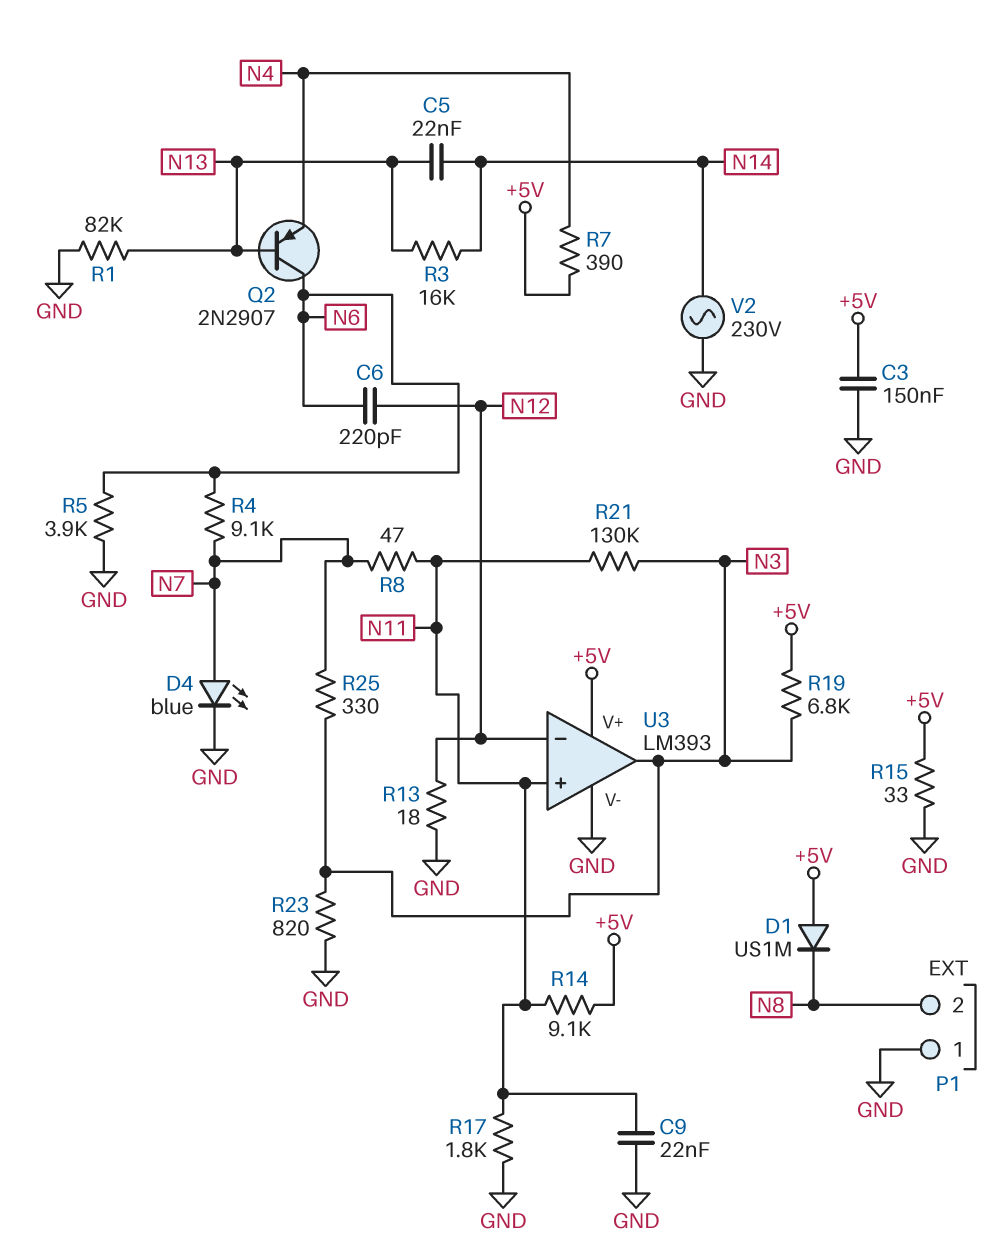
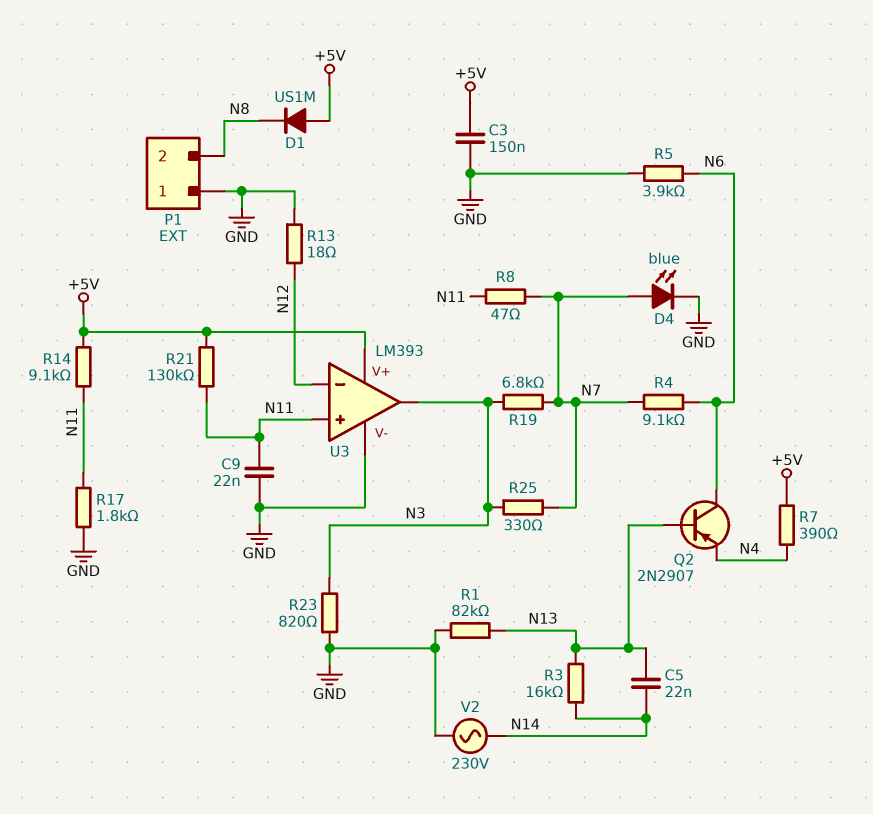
C6: 220pF (N6, N12) -> none
R15: 33 (+5V, GND) -> none
R19: 6.8k (+5V, N3) -> 6.8k (N3, N7)
R21: 130k (N3, N11) -> 130k (+5V, N11)

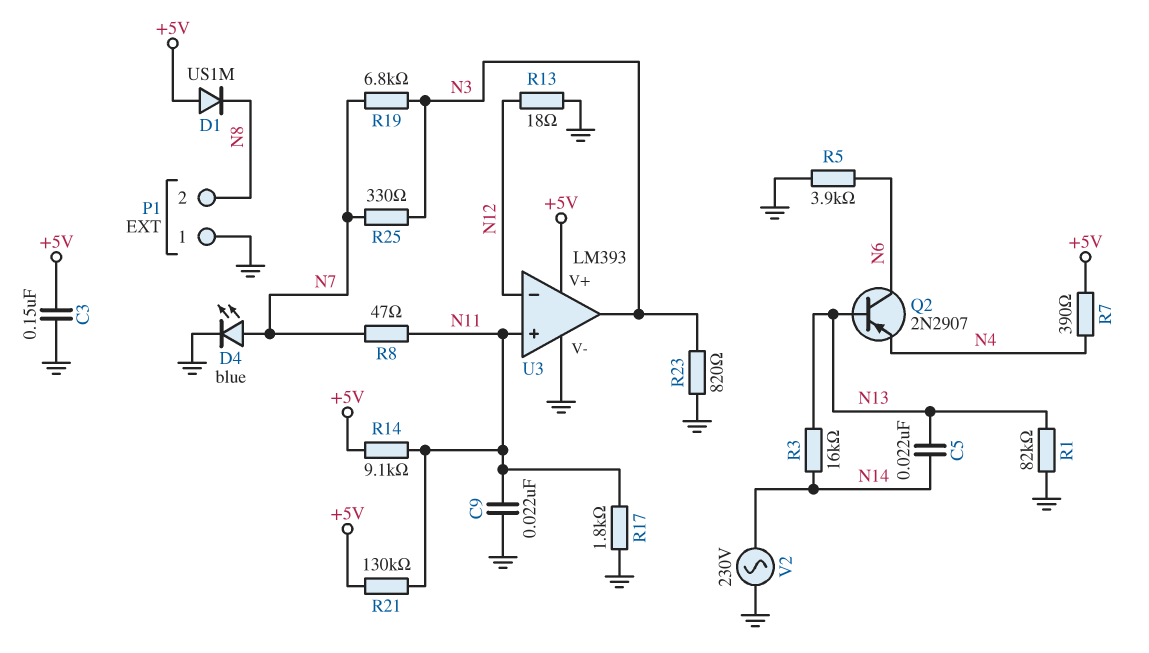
R4: 9.1k (N6, N7) -> none

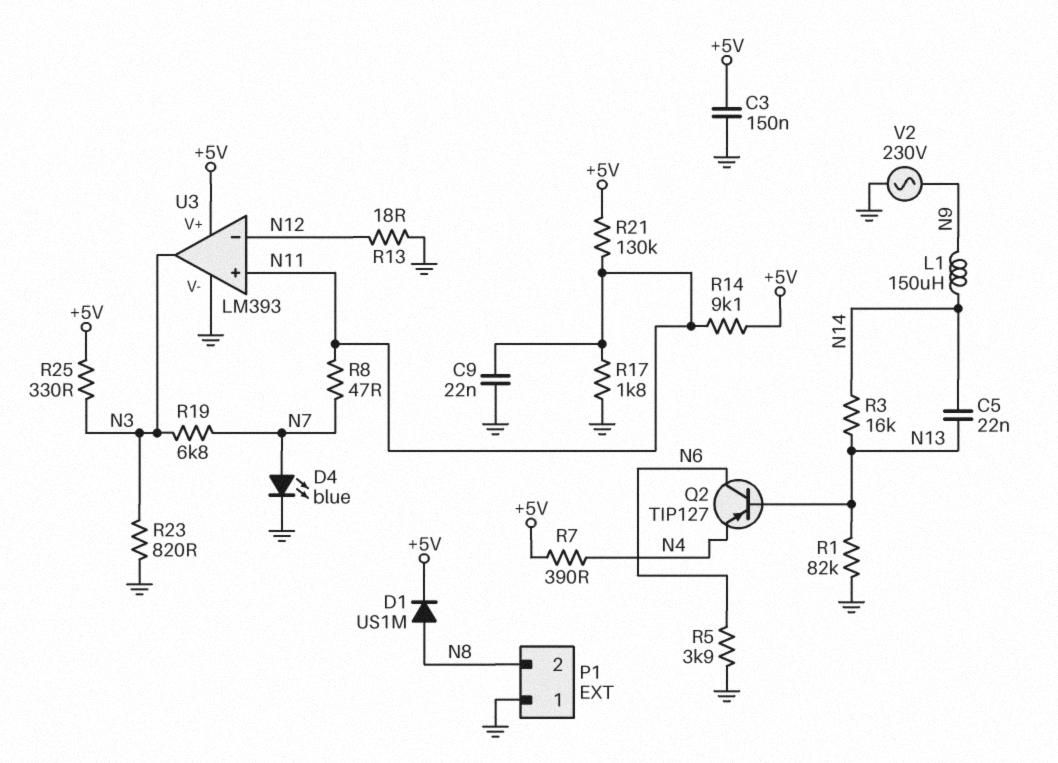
D1: diode US1M (A +5V, K N8) -> diode US1M (A N8, K +5V)
L1: none -> 150uH (N9, N14)
Q2: PNP 2N2907 (B N13, C N6, E N4) -> PNP TIP127 (B N13, C N6, E N4)
R25: 330 (N3, N7) -> 330 (+5V, N3)
V2: AC 230V (GND, N14) -> AC 230V (GND, N9)

